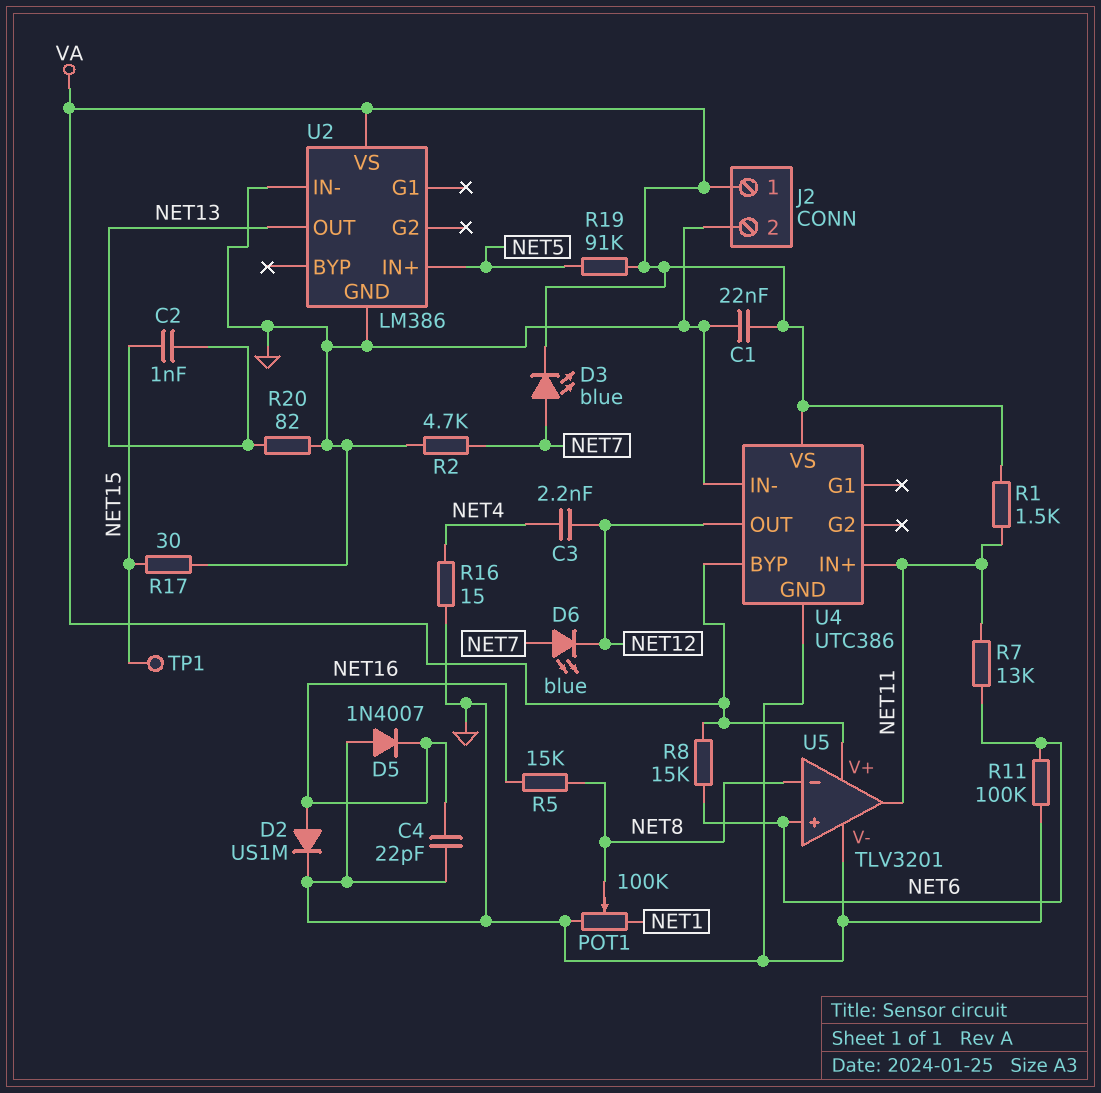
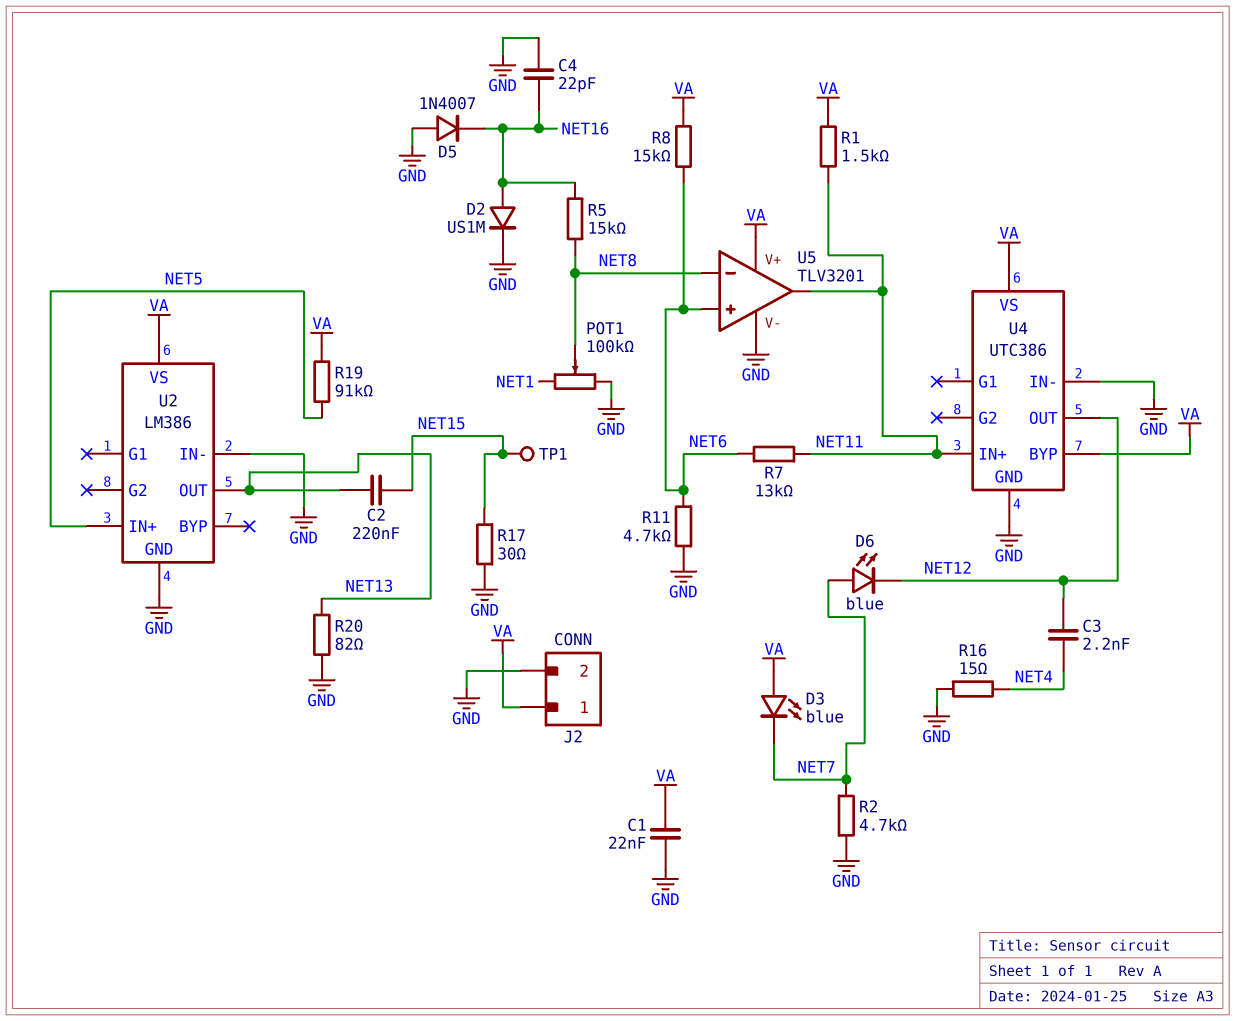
C2: 1nF (NET13, NET15) -> 220nF (NET13, NET15)
D3: LED blue (A NET7, K VA) -> LED blue (A VA, K NET7)
R11: 100k (GND, NET6) -> 4.7k (GND, NET6)

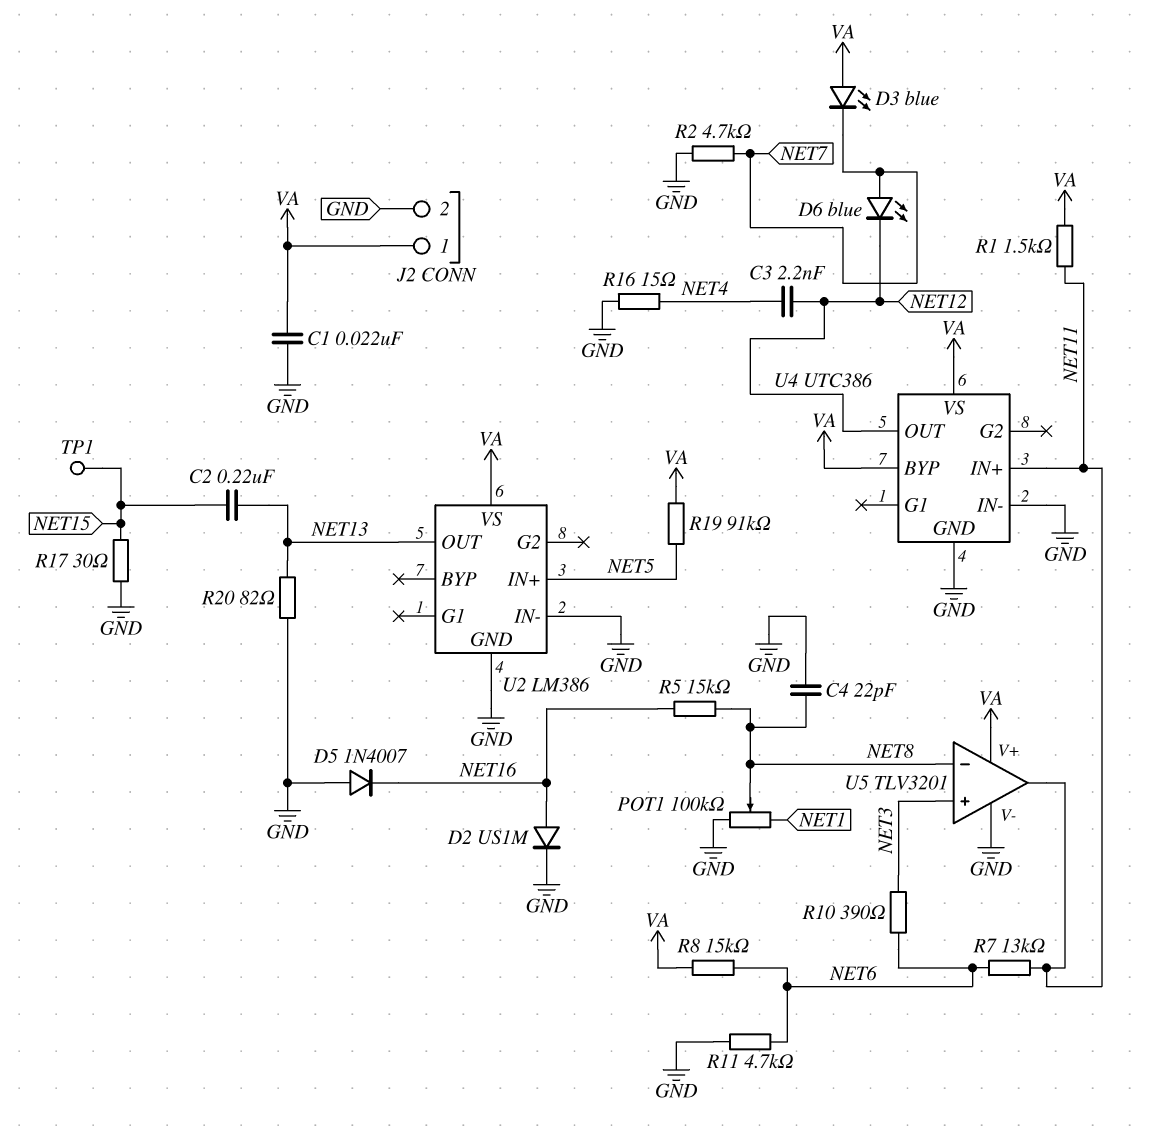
C4: 22pF (GND, NET16) -> 22pF (GND, NET8)
R10: none -> 390 (NET3, NET6)
U5 pin in+: NET6 -> NET3

